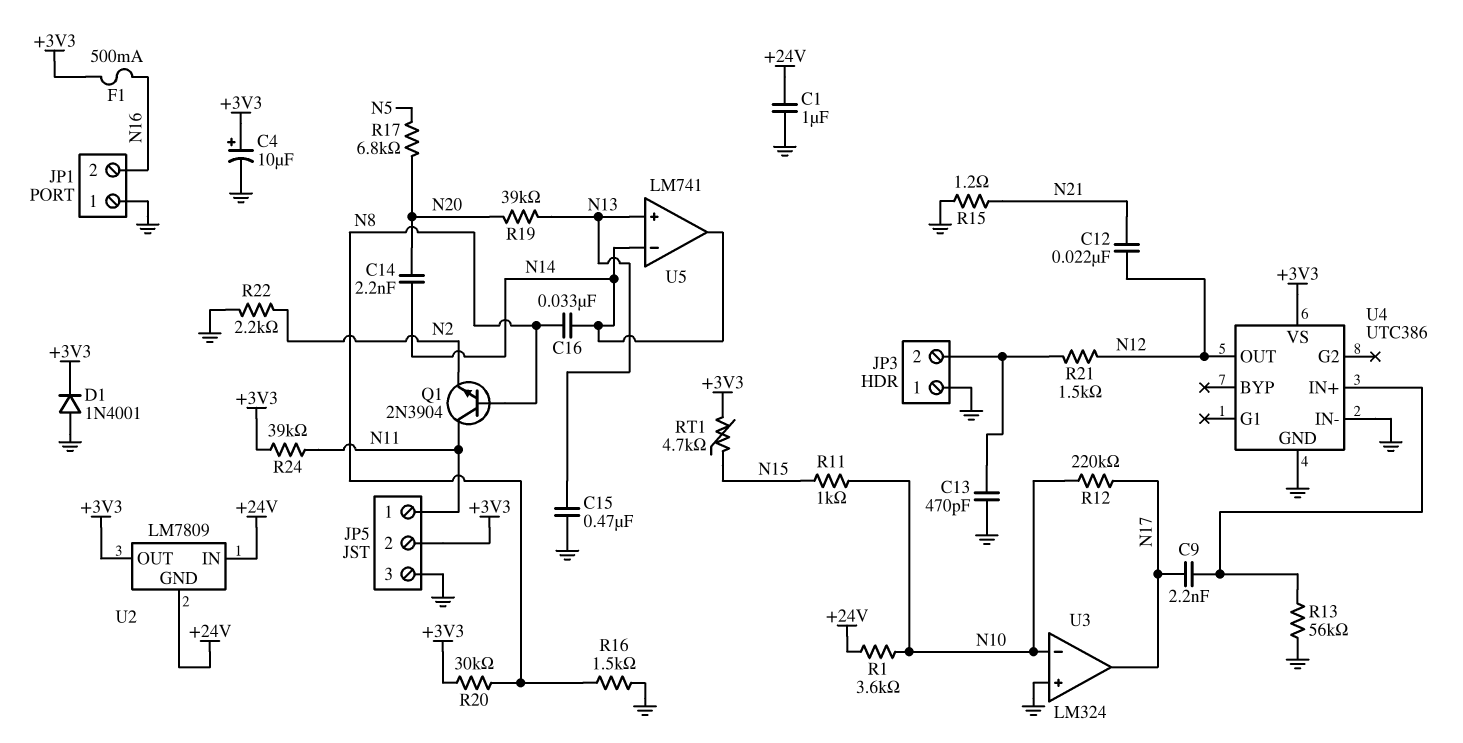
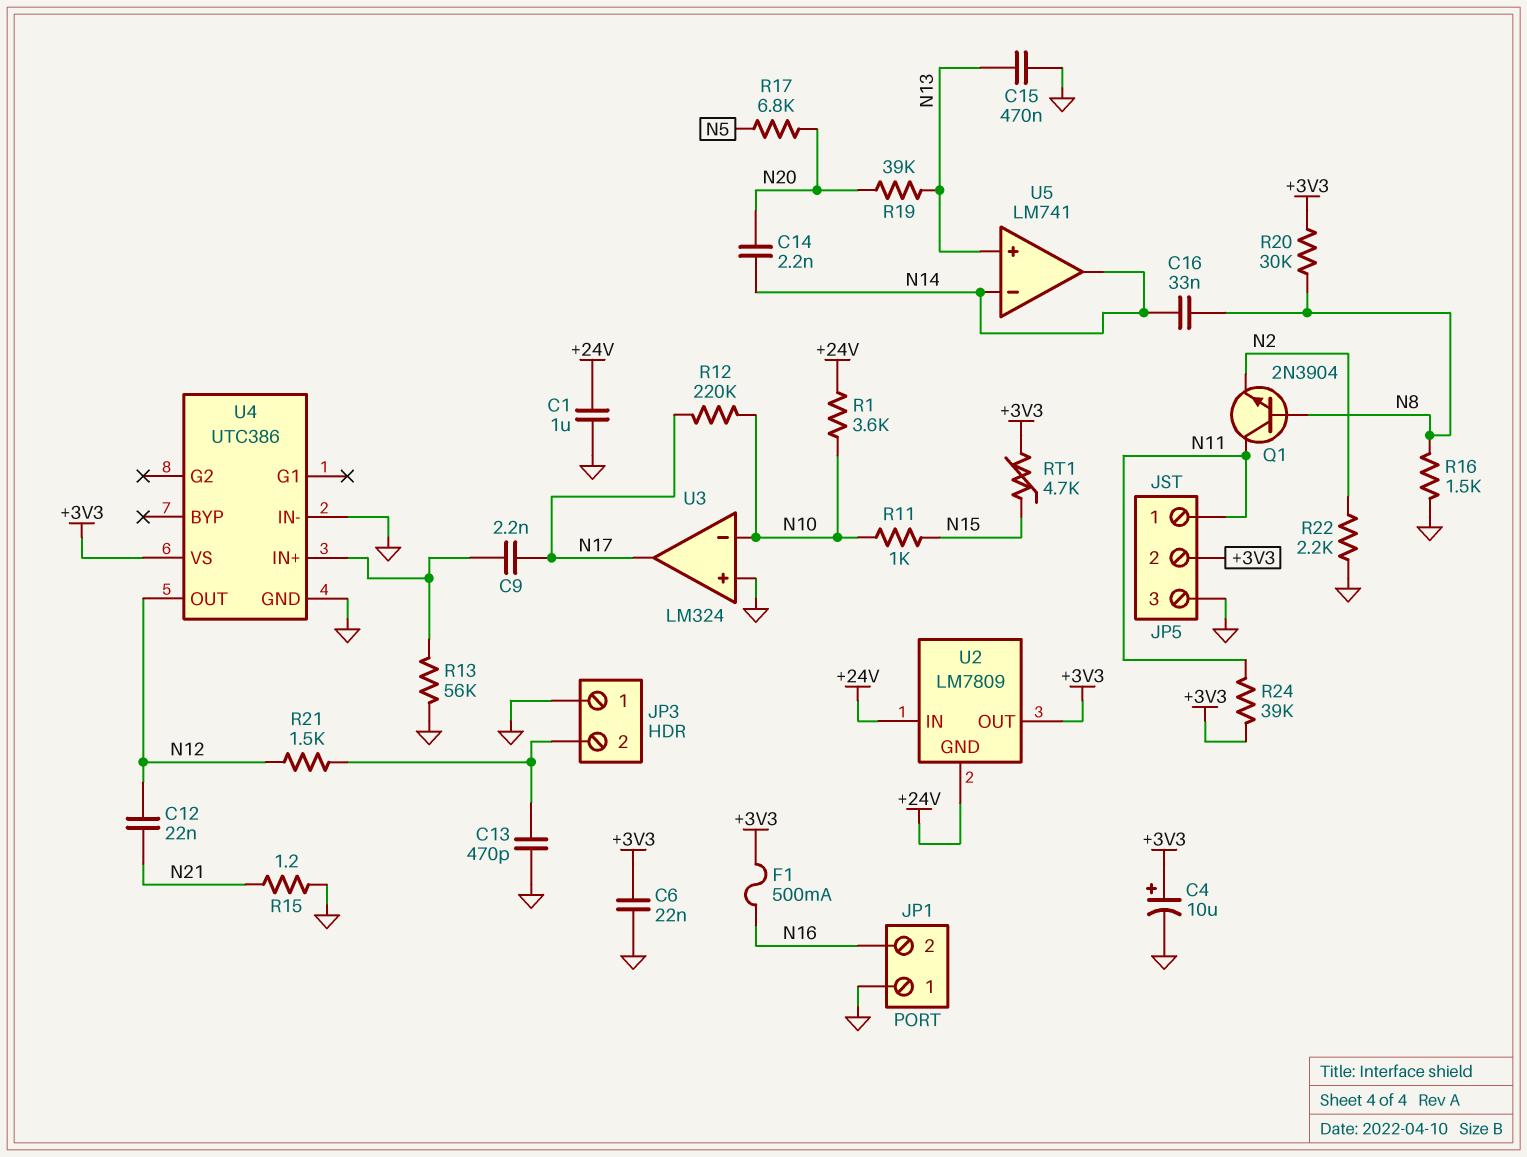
C6: none -> 22nF (+3V3, GND)
D1: diode 1N4001 (A GND, K +3V3) -> none

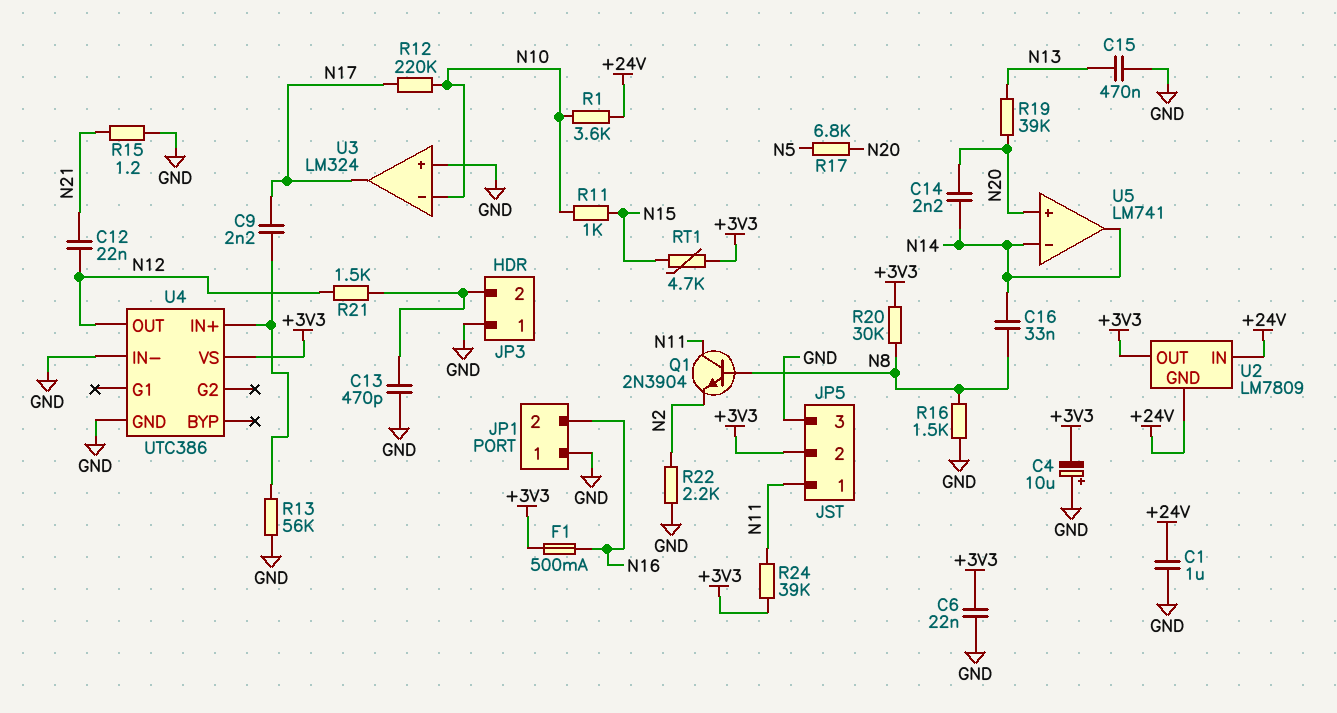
C4: 10uF (plus +3V3, minus GND) -> 10uF (plus GND, minus +3V3)
U5 pin in+: N13 -> N20

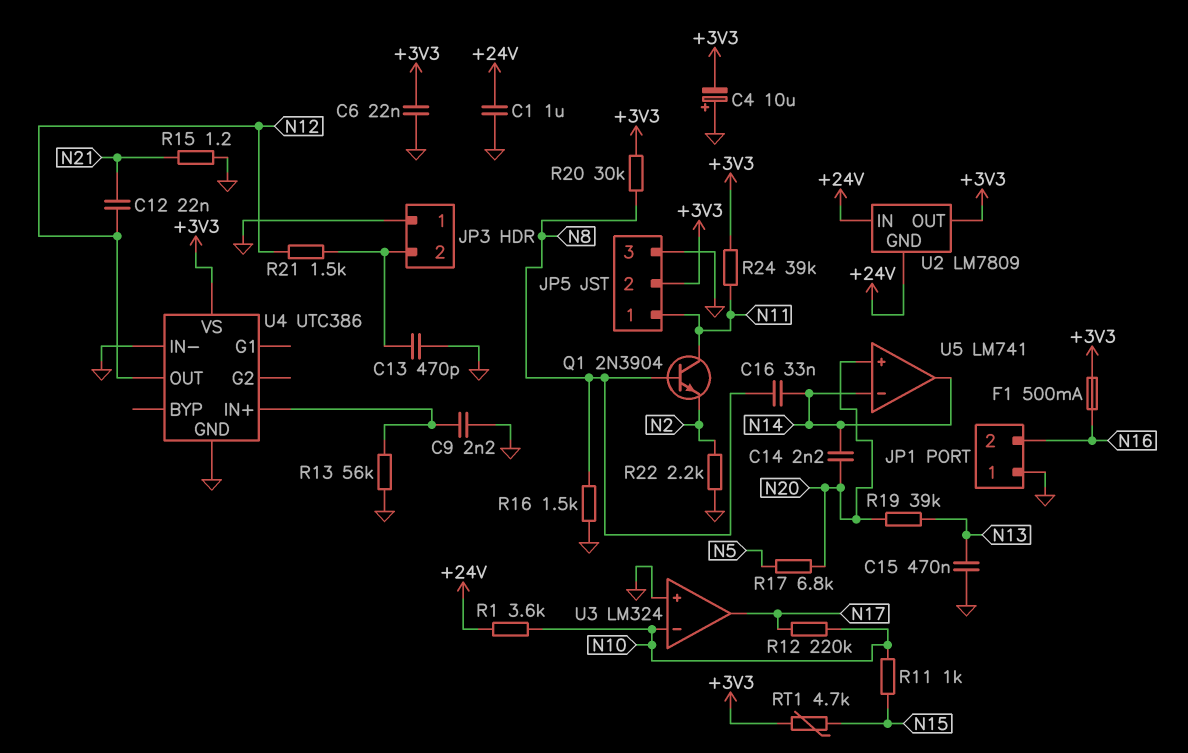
C9: 2.2nF (N17, U4/IN+) -> 2.2nF (GND, U4/IN+)

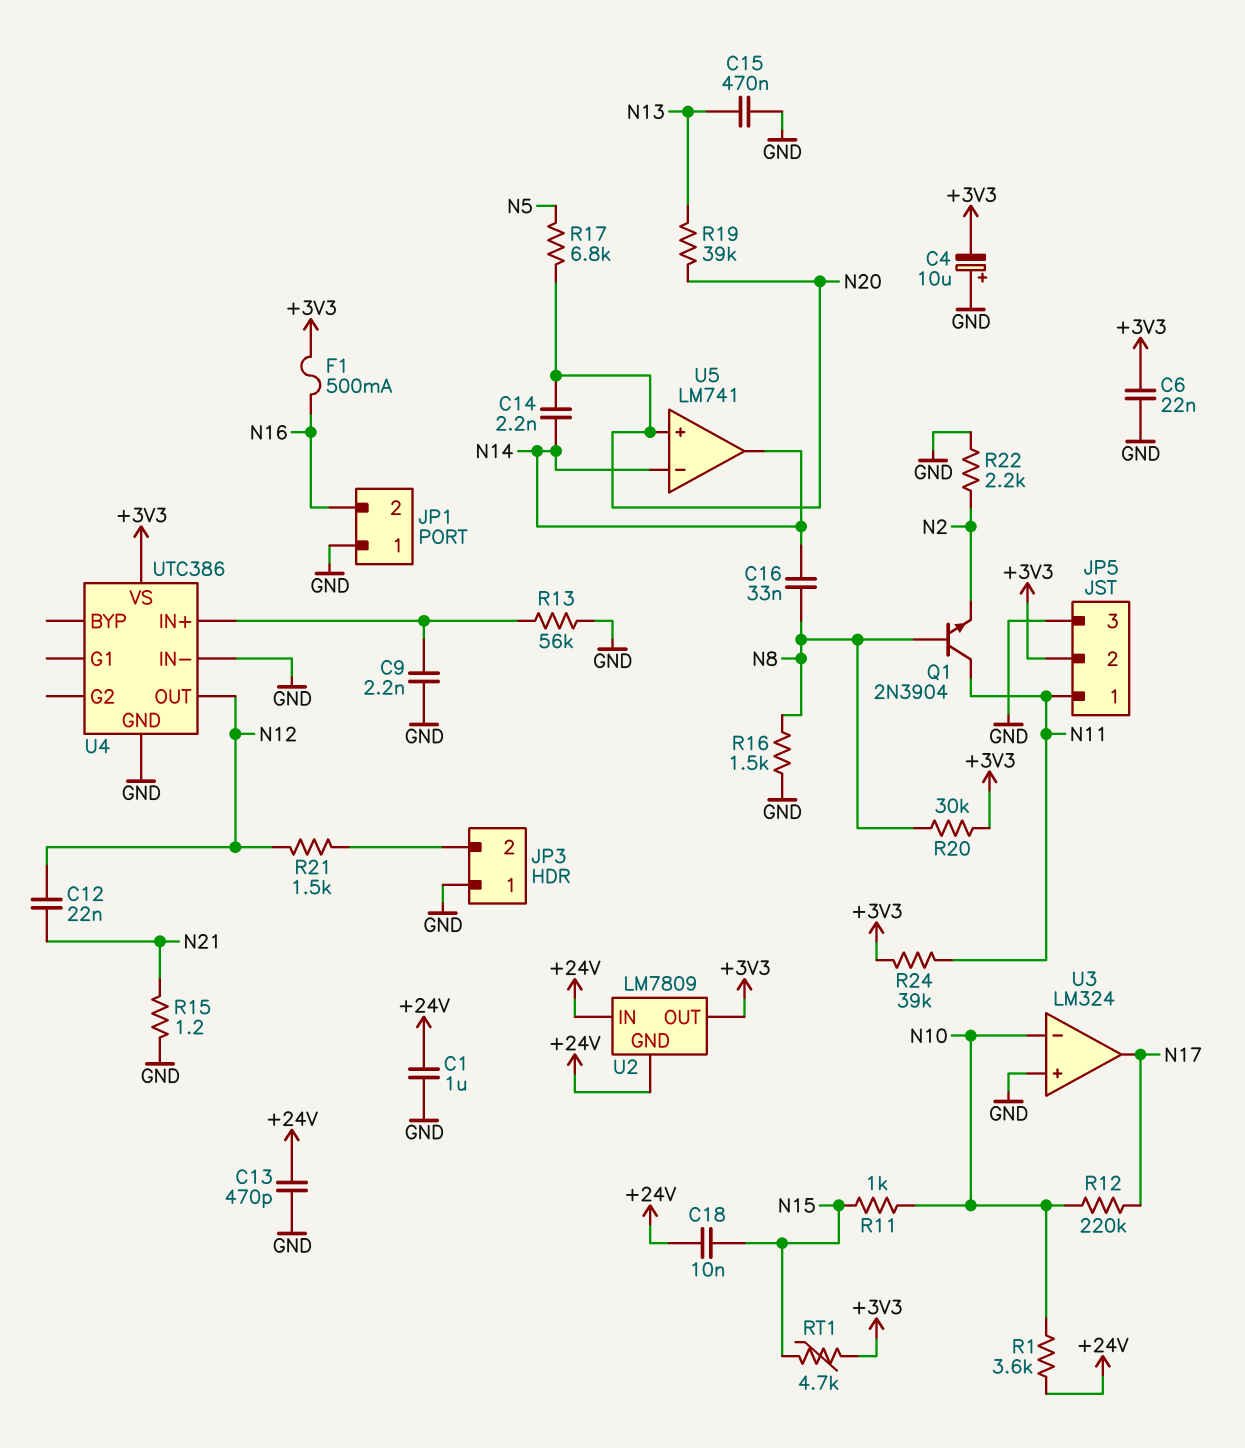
C13: 470pF (GND, JP3/2) -> 470pF (+24V, GND)
C18: none -> 10nF (+24V, N15)

